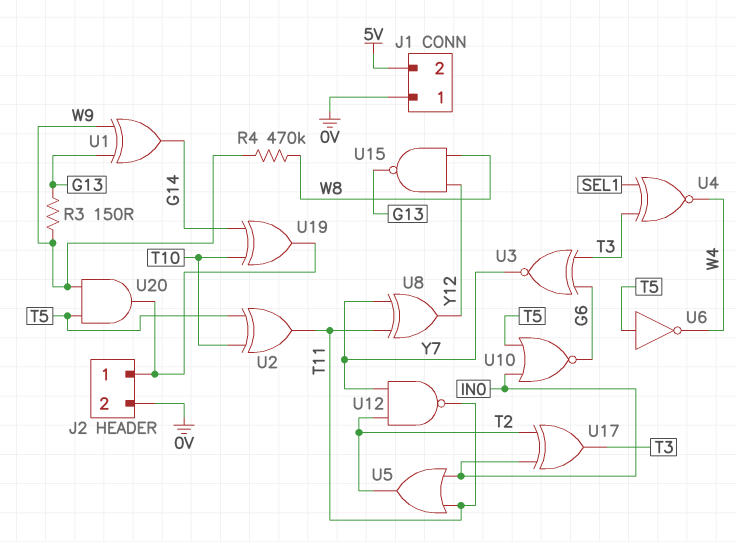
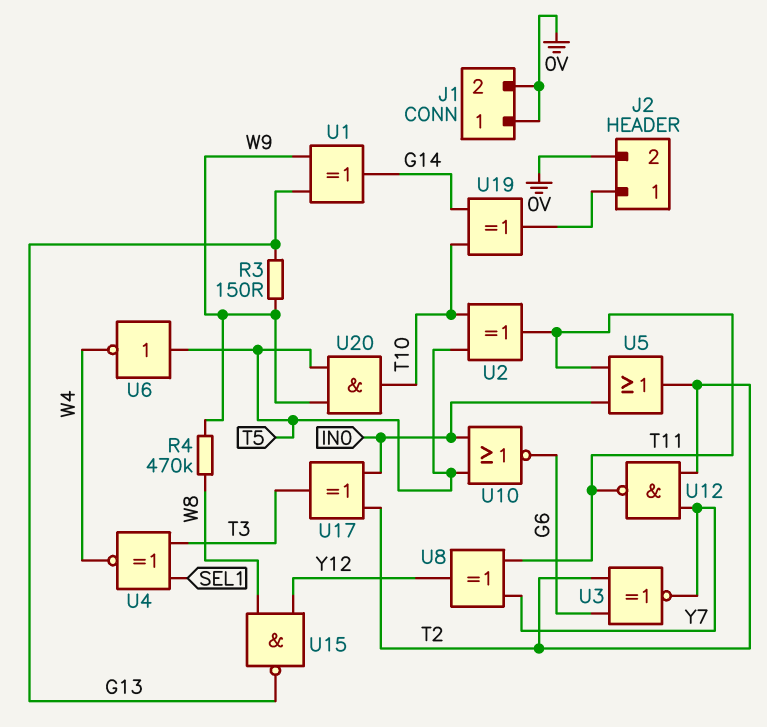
J1 pin 2: 5V -> 0V
U3: XNOR (in G6, in T3, out Y7) -> XNOR (in G6, in T2, out Y7)
U20: AND (in T5, in W9, out J2/1) -> AND (in T5, in W9, out T10)

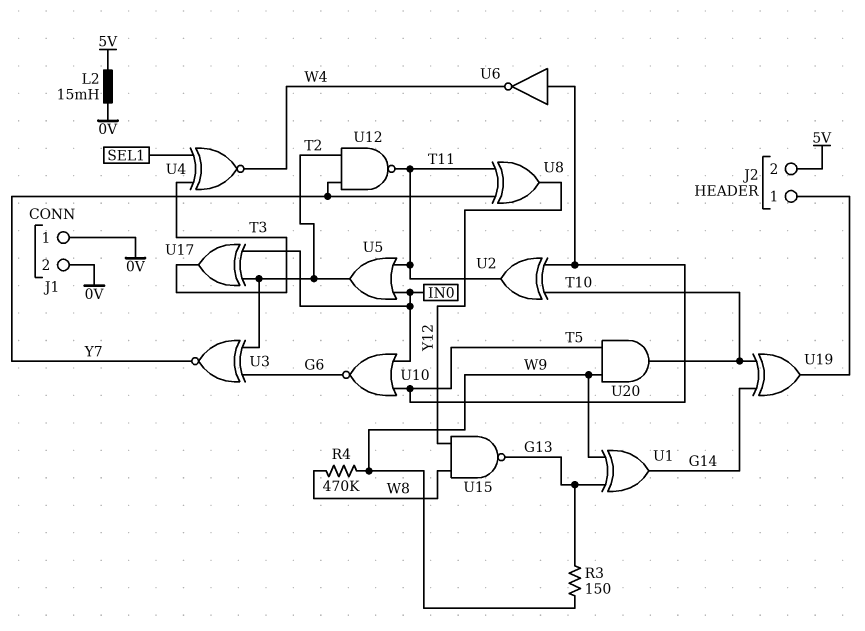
J2 pin 2: 0V -> 5V
L2: none -> 15mH (0V, 5V)

